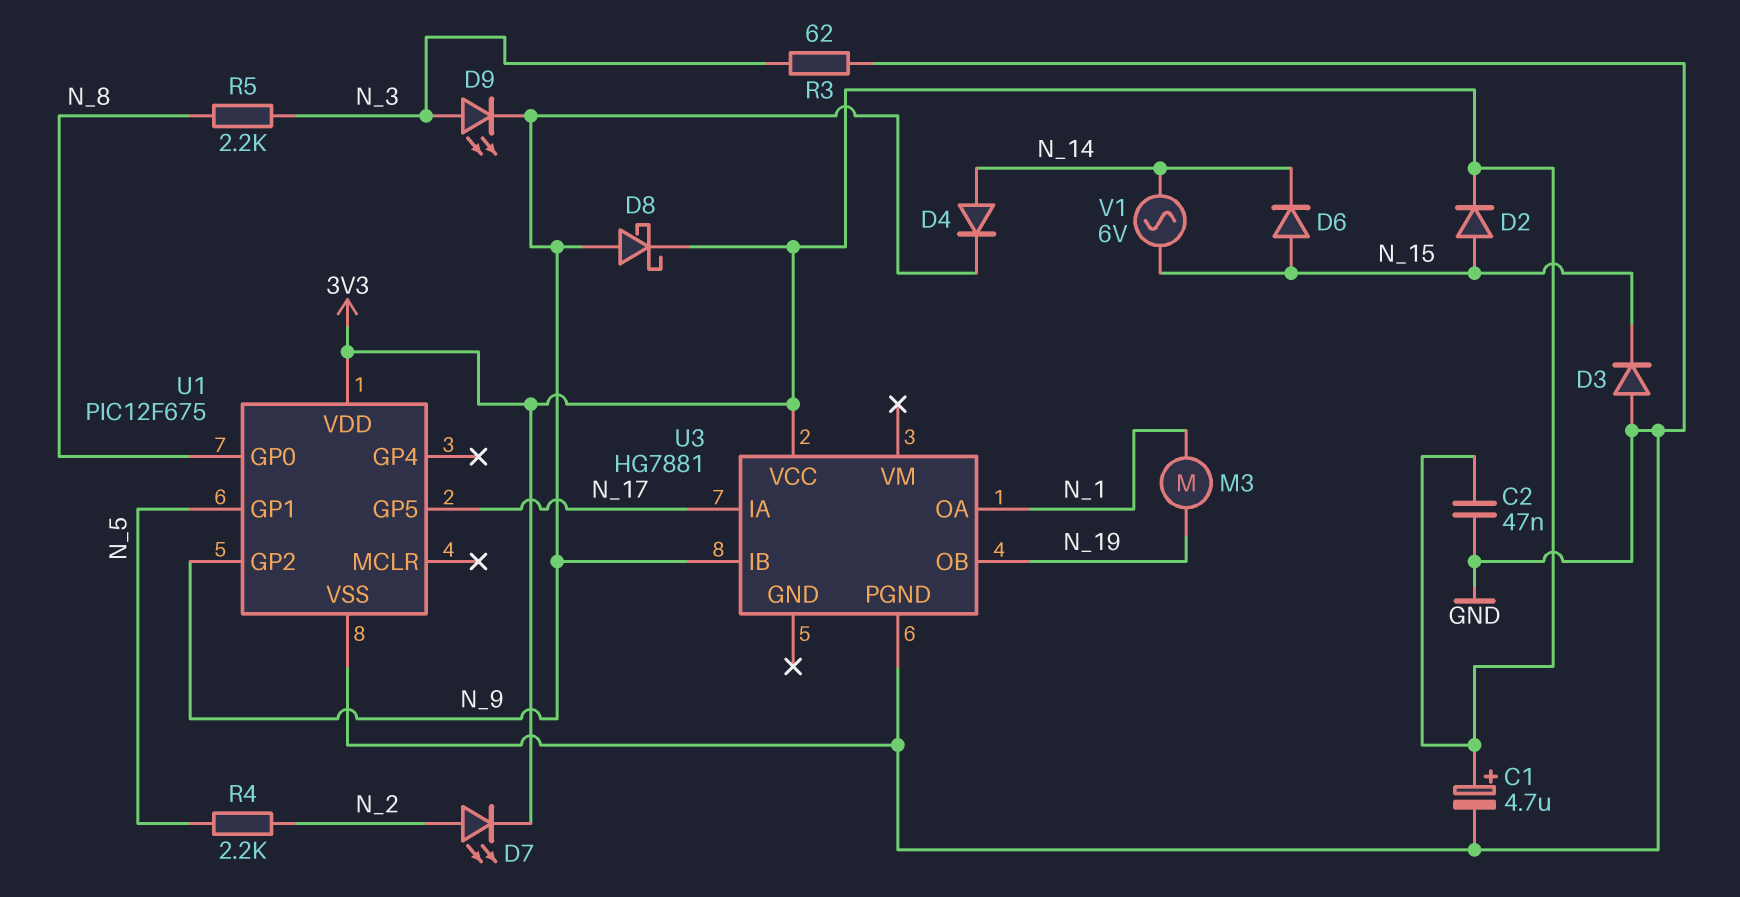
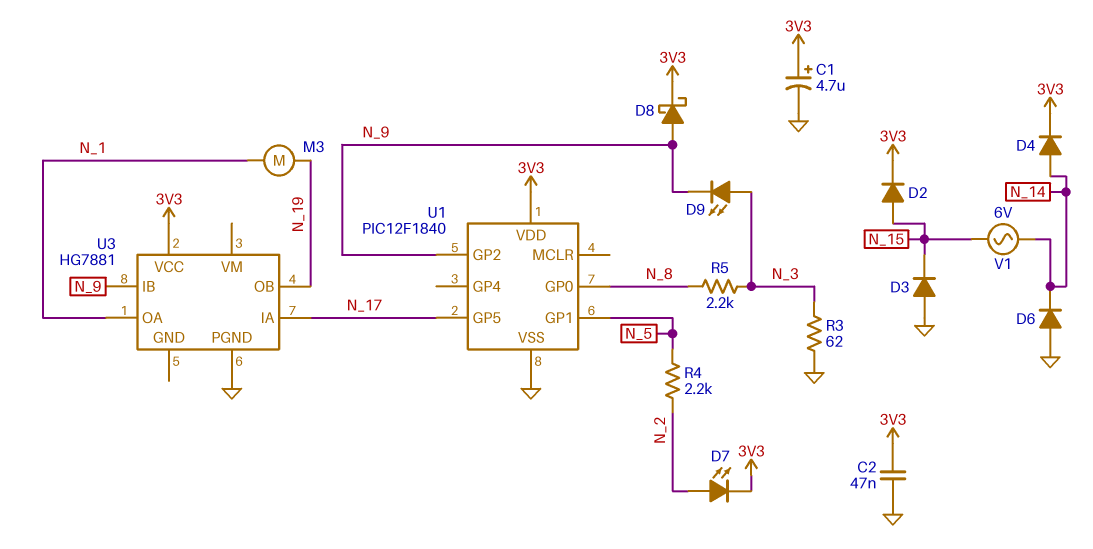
D4: diode (A N_14, K N_9) -> diode (A N_14, K 3V3)
D6: diode (A N_15, K N_14) -> diode (A GND, K N_14)
U1: PIC12F675 -> PIC12F1840

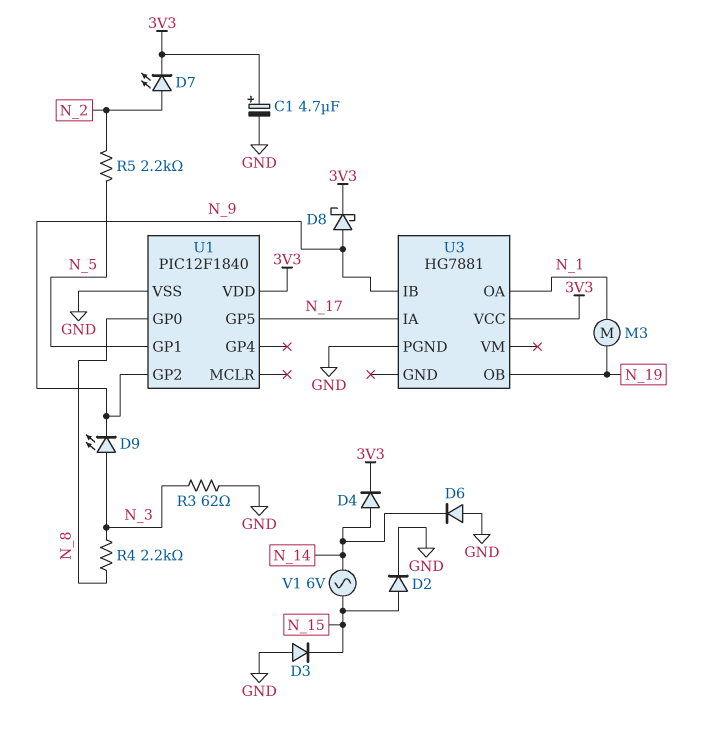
C2: 47nF (3V3, GND) -> none
D2: diode (A N_15, K 3V3) -> diode (A N_15, K GND)
R4: 2.2k (N_2, N_5) -> 2.2k (N_3, N_8)
R5: 2.2k (N_3, N_8) -> 2.2k (N_2, N_5)

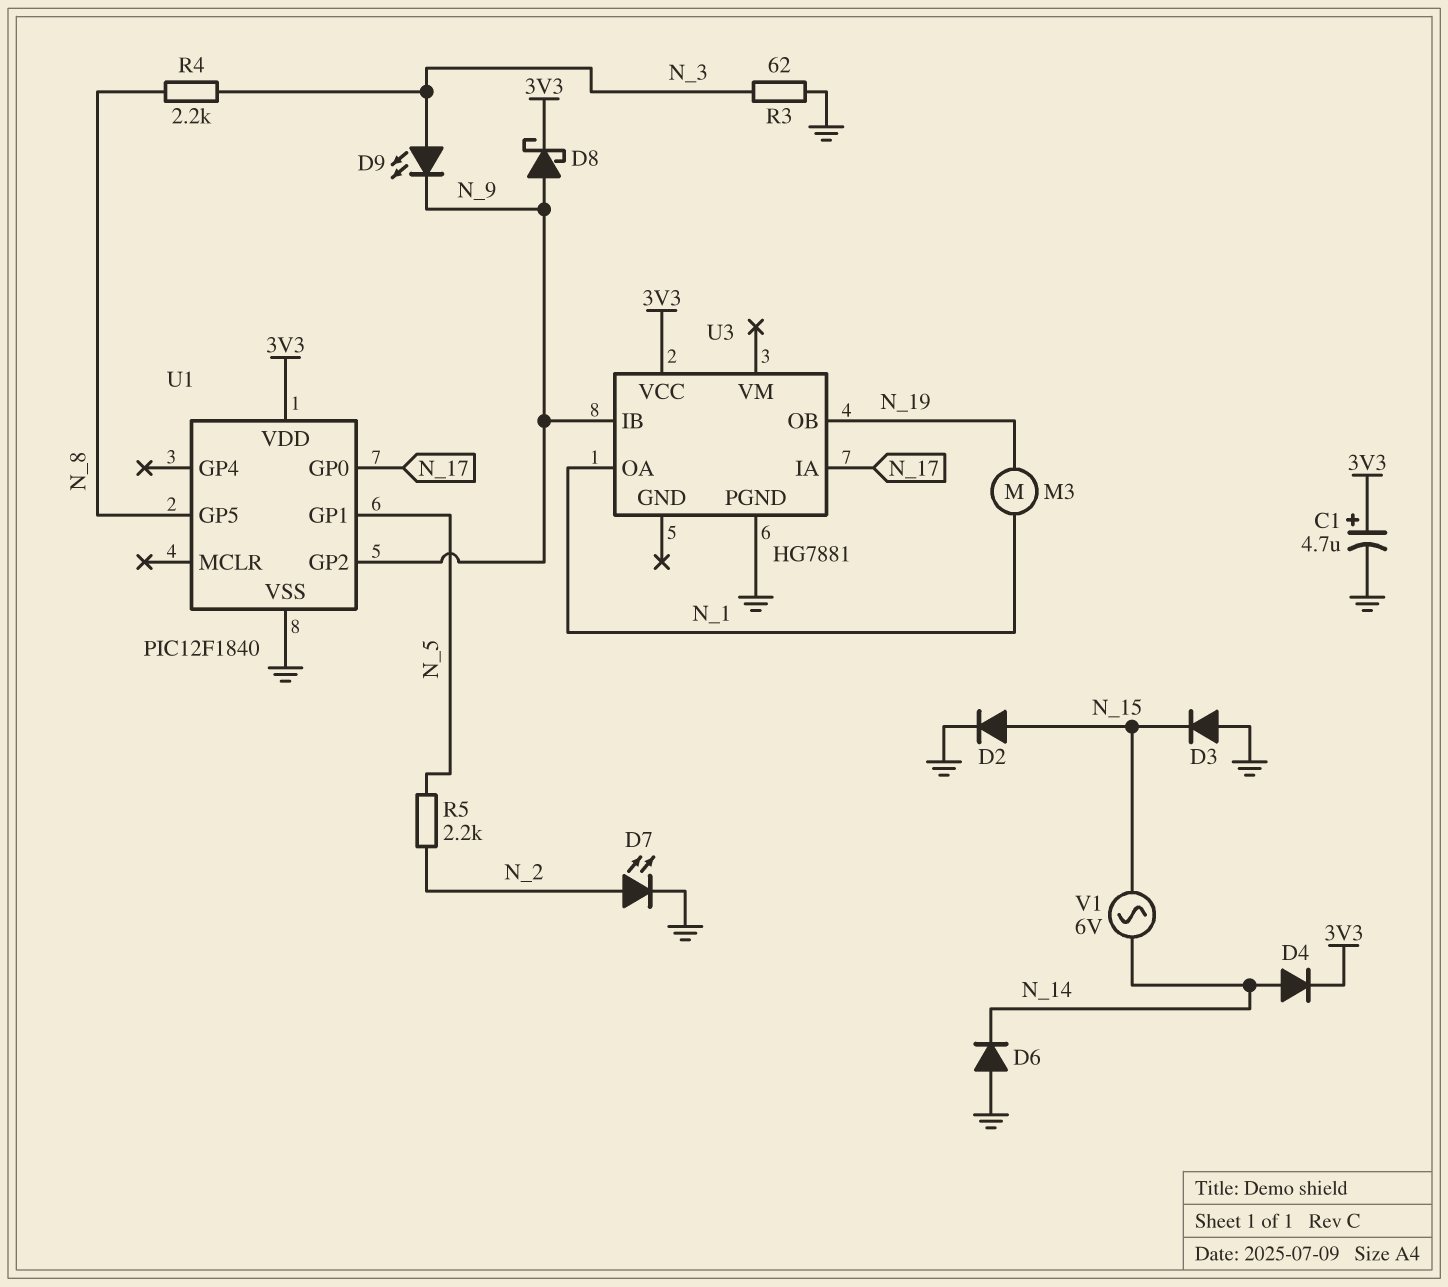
D7: LED (A N_2, K 3V3) -> LED (A N_2, K GND)
U1 pin GP0: N_8 -> N_17
U1 pin GP5: N_17 -> N_8

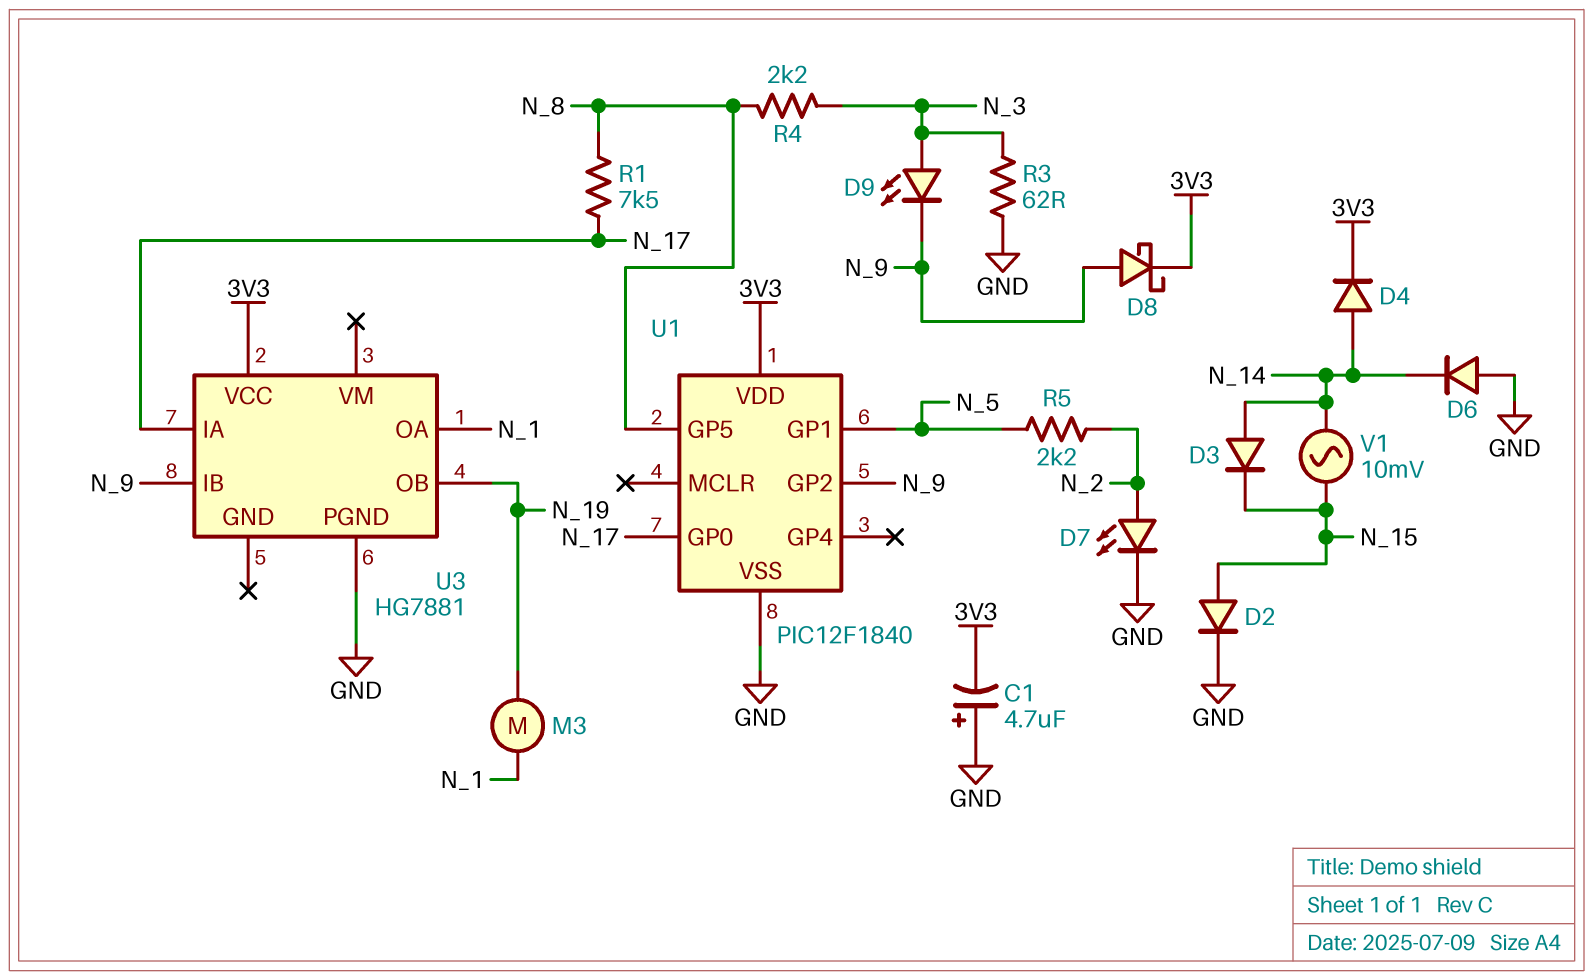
C1: 4.7uF (plus 3V3, minus GND) -> 4.7uF (plus GND, minus 3V3)
D3: diode (A GND, K N_15) -> diode (A N_14, K N_15)
R1: none -> 7.5k (N_8, N_17)
V1: AC 6V (N_14, N_15) -> AC 10mV (N_14, N_15)

